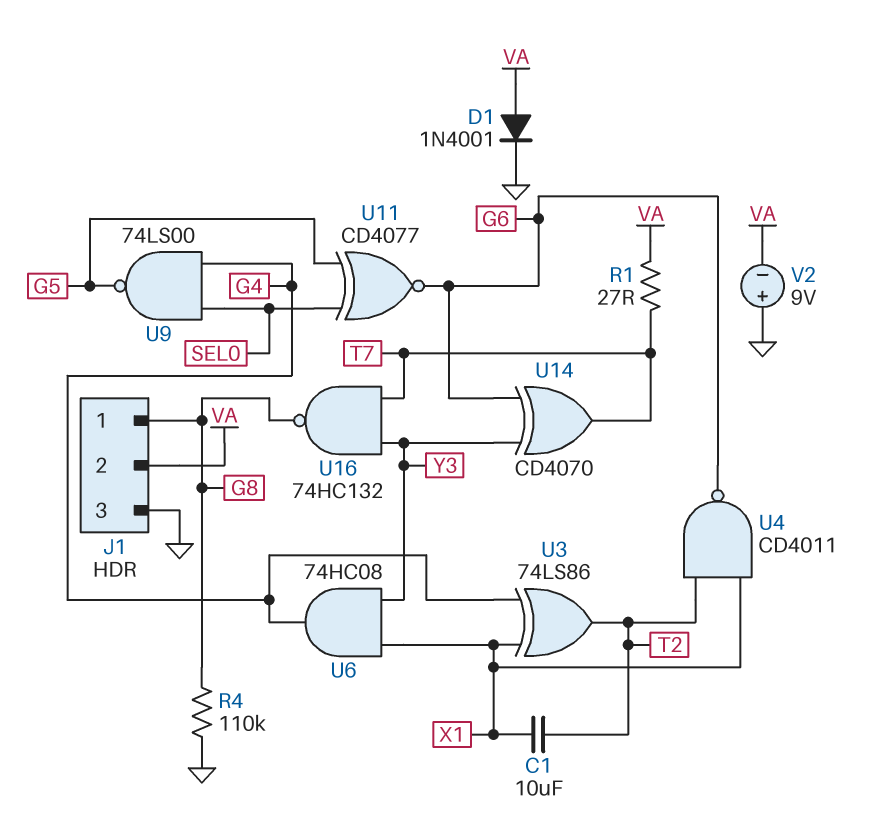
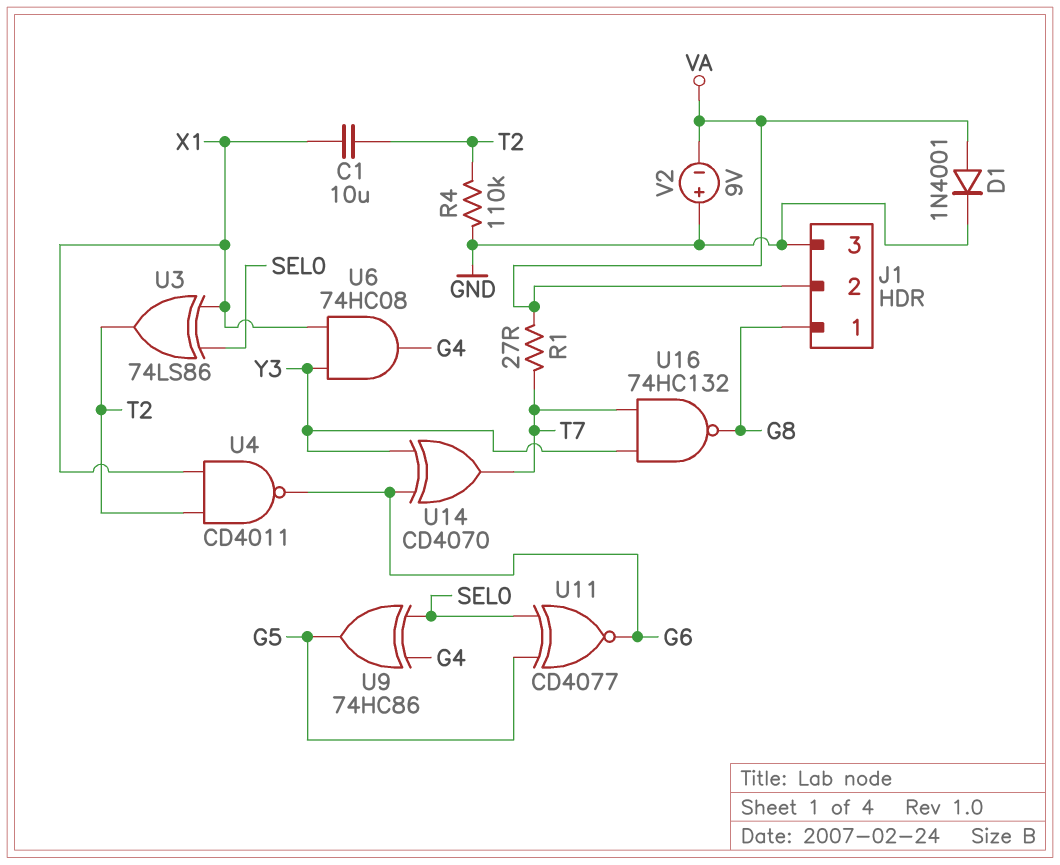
R4: 110k (G8, GND) -> 110k (GND, T2)
U3: XOR 74LS86 (in G4, in X1, out T2) -> XOR 74LS86 (in SEL0, in X1, out T2)
U9: NAND 74LS00 (in G4, in SEL0, out G5) -> XOR 74HC86 (in G4, in SEL0, out G5)

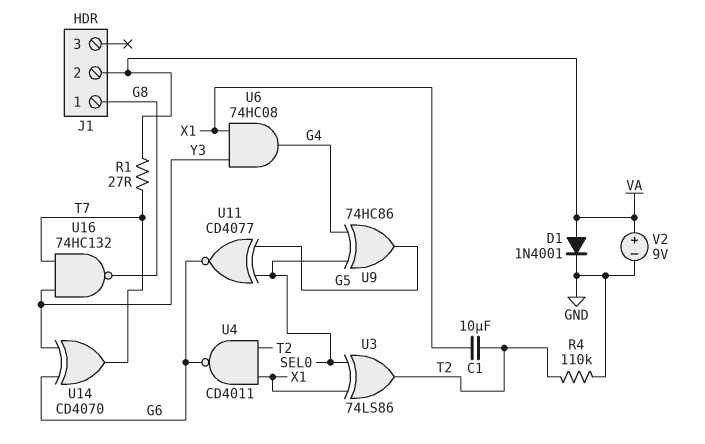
J1 pin 3: GND -> none
V2: 9V (plus GND, minus VA) -> 9V (plus VA, minus GND)

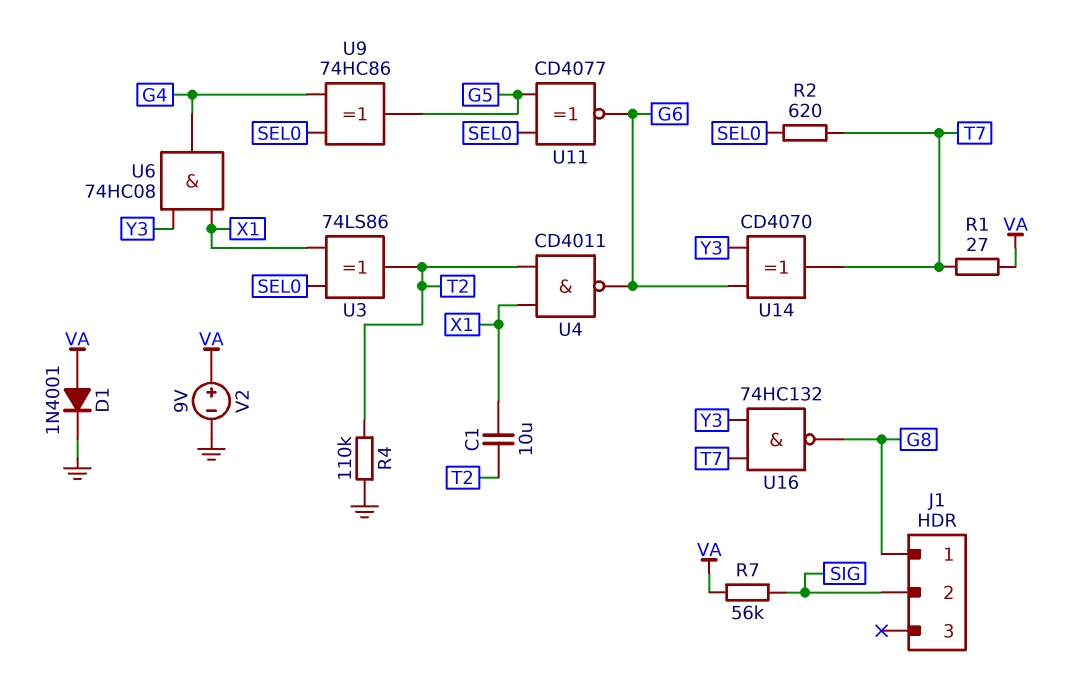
J1 pin 2: VA -> SIG
R2: none -> 620 (SEL0, T7)
R7: none -> 56k (SIG, VA)

